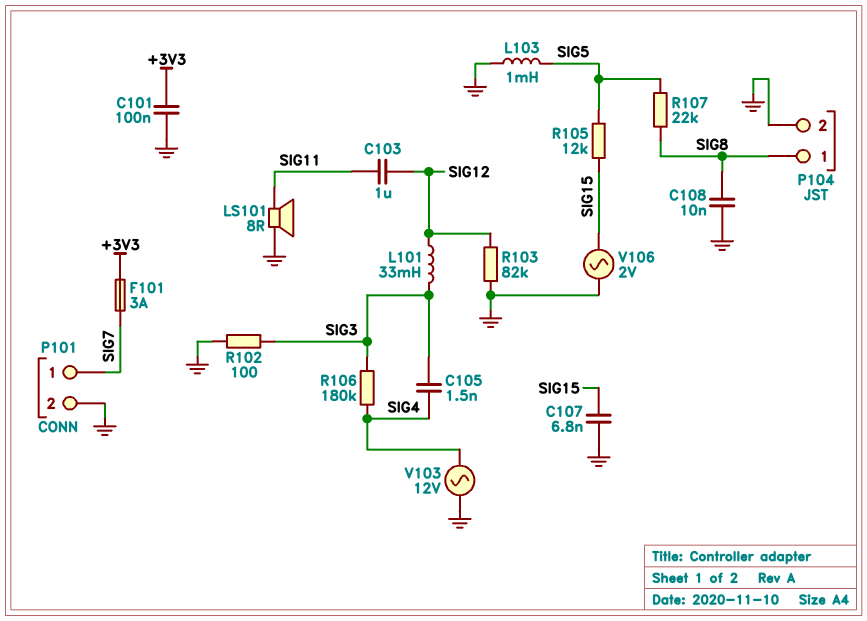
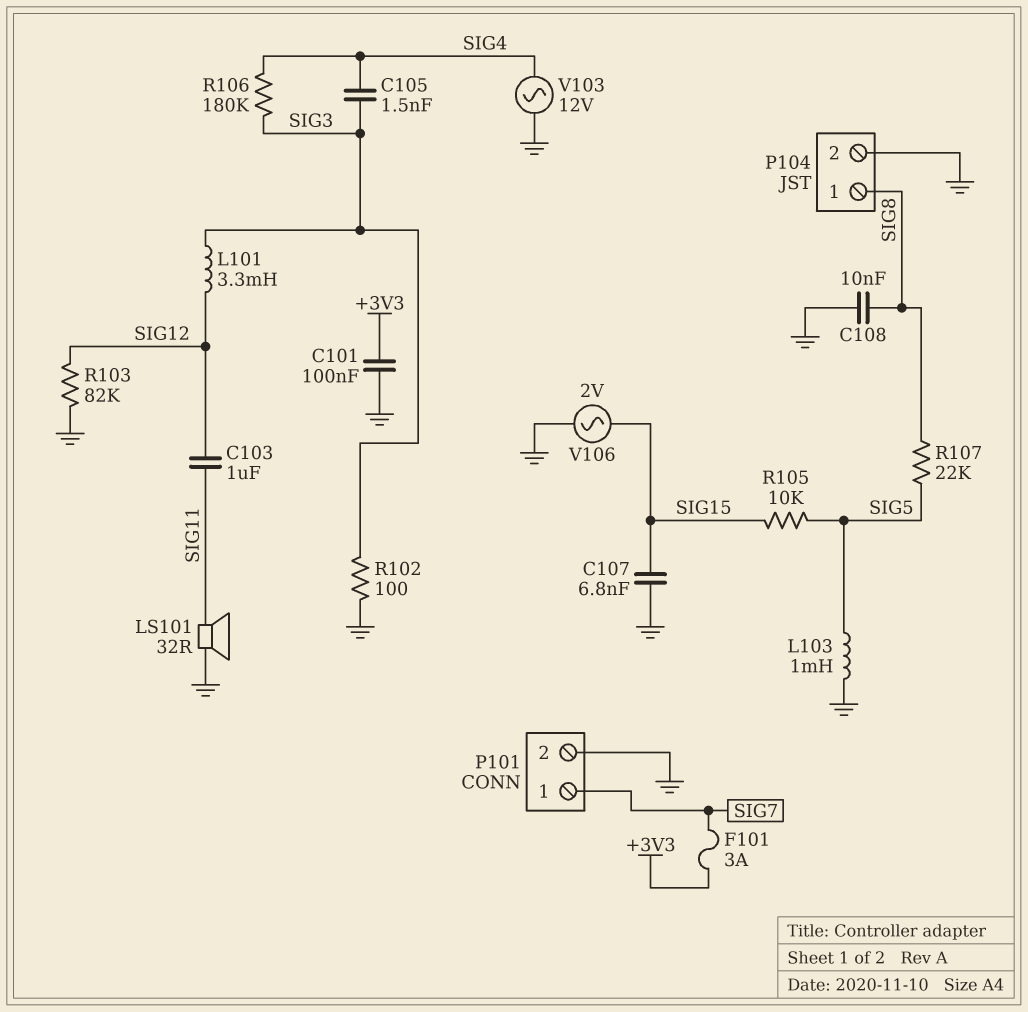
L101: 33mH (SIG3, SIG12) -> 3.3mH (SIG3, SIG12)
LS101: speaker 8R (GND, SIG11) -> speaker 32R (GND, SIG11)
R105: 12k (SIG5, SIG15) -> 10k (SIG5, SIG15)

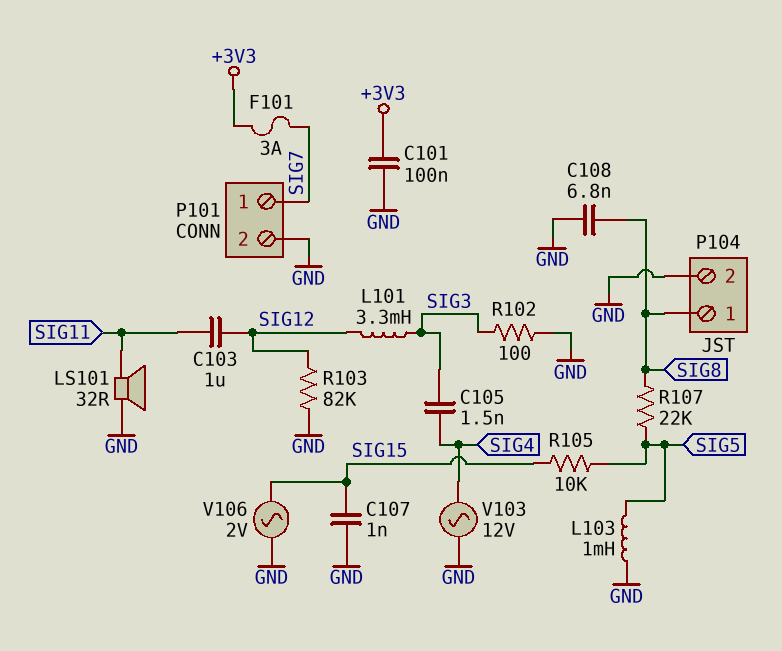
C107: 6.8nF (GND, SIG15) -> 1nF (GND, SIG15)
C108: 10nF (GND, SIG8) -> 6.8nF (GND, SIG8)
R106: 180k (SIG3, SIG4) -> none

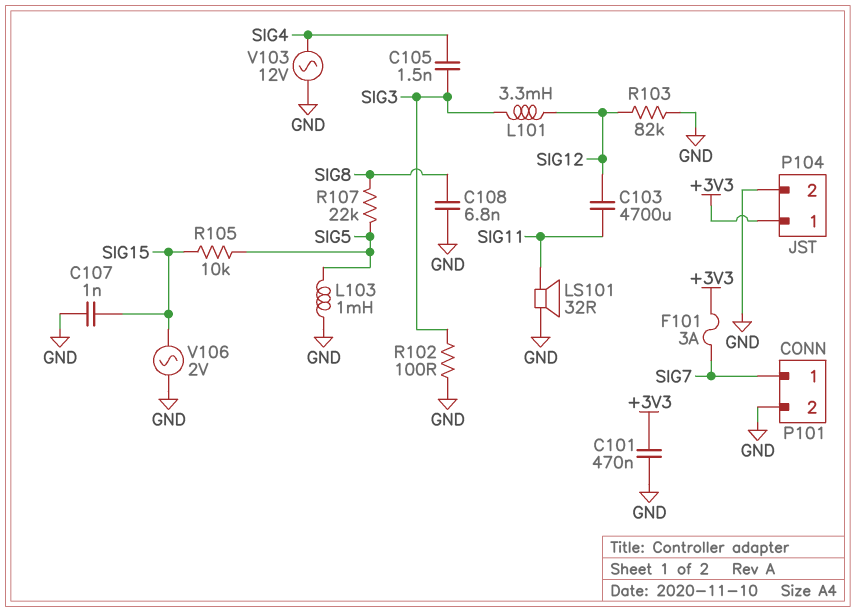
C101: 100nF (+3V3, GND) -> 470nF (+3V3, GND)
C103: 1uF (SIG11, SIG12) -> 4700uF (SIG11, SIG12)
P104 pin 1: SIG8 -> +3V3

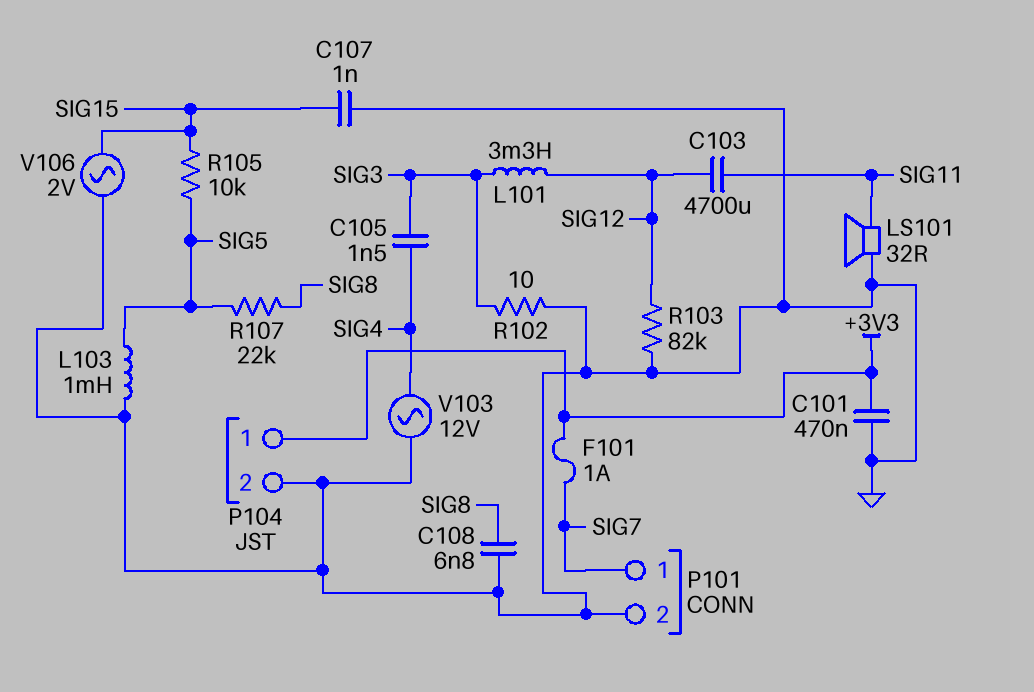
F101: 3A (+3V3, SIG7) -> 1A (+3V3, SIG7)
R102: 100 (GND, SIG3) -> 10 (GND, SIG3)

